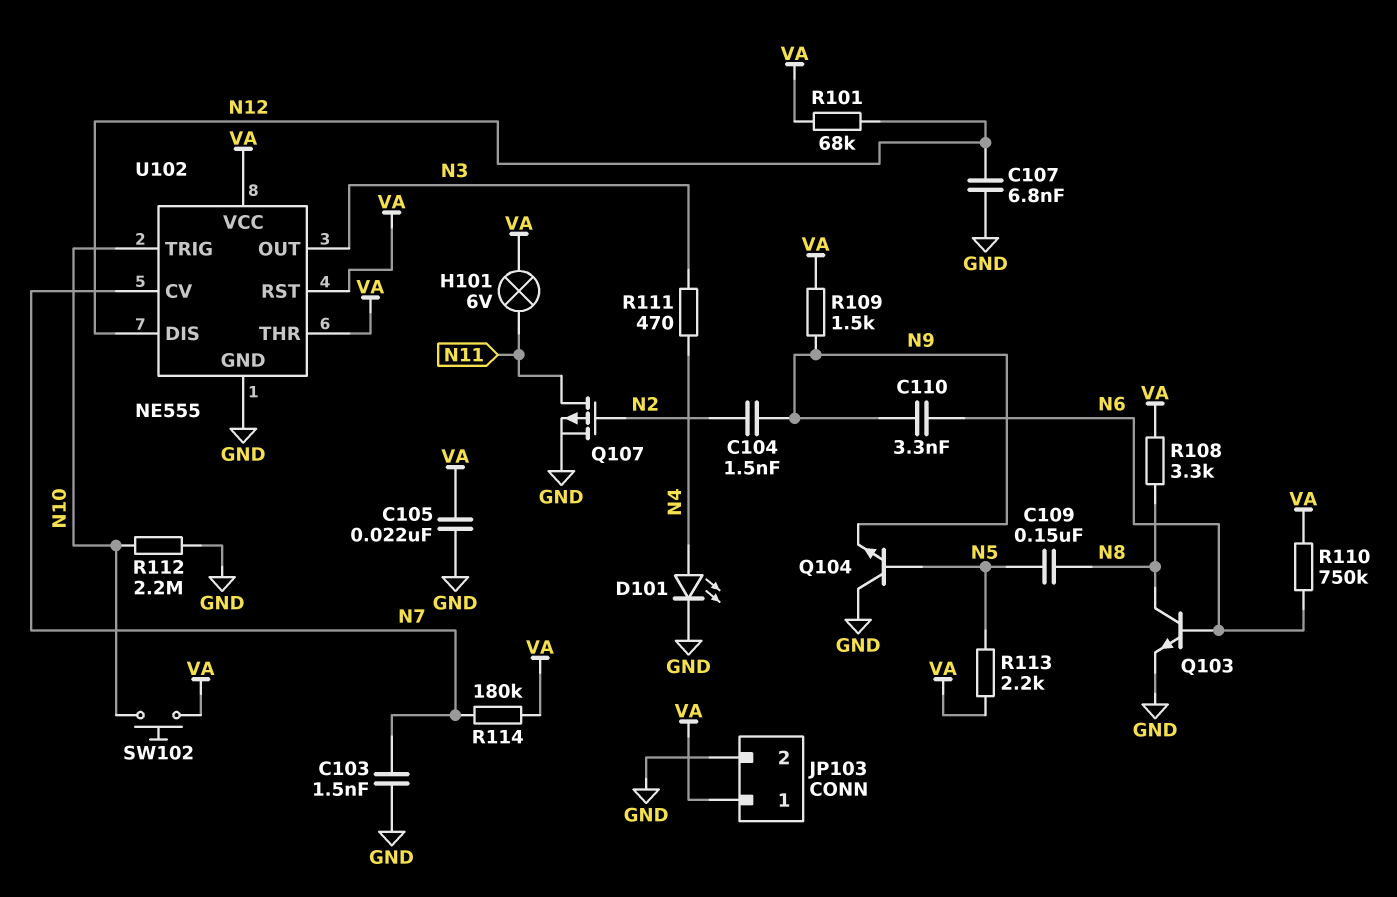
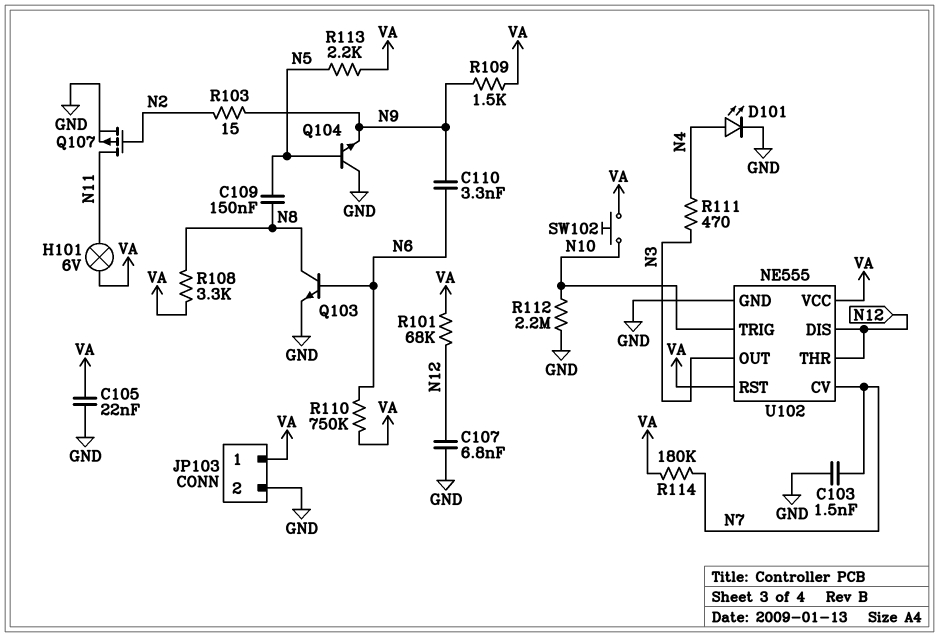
C104: 1.5nF (N2, N9) -> none
R103: none -> 15 (N2, N9)
U102 pin THR: VA -> N12

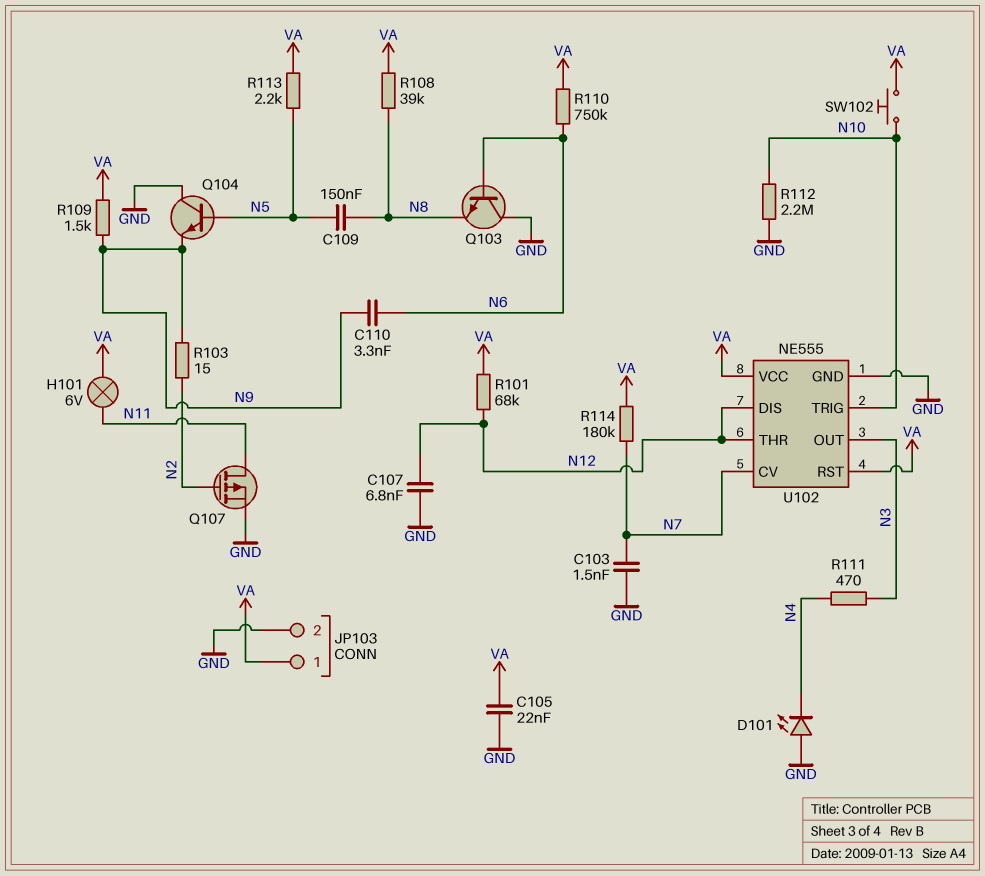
D101: LED (A N4, K GND) -> LED (A GND, K N4)
Q103: NPN (B N6, C N8, E GND) -> NPN (B N6, C GND, E N8)
R108: 3.3k (N8, VA) -> 39k (N8, VA)

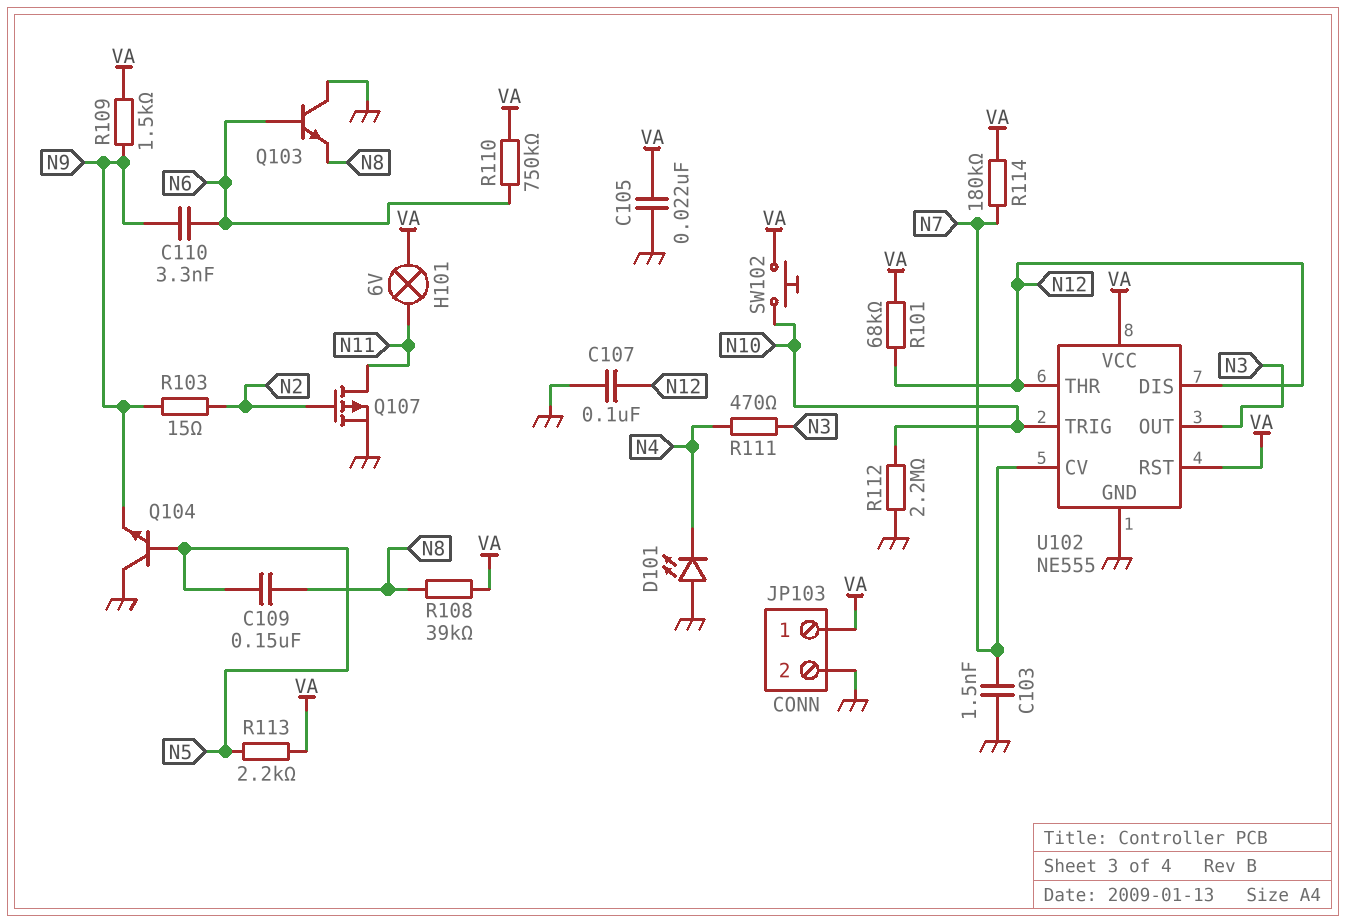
C107: 6.8nF (GND, N12) -> 100nF (GND, N12)

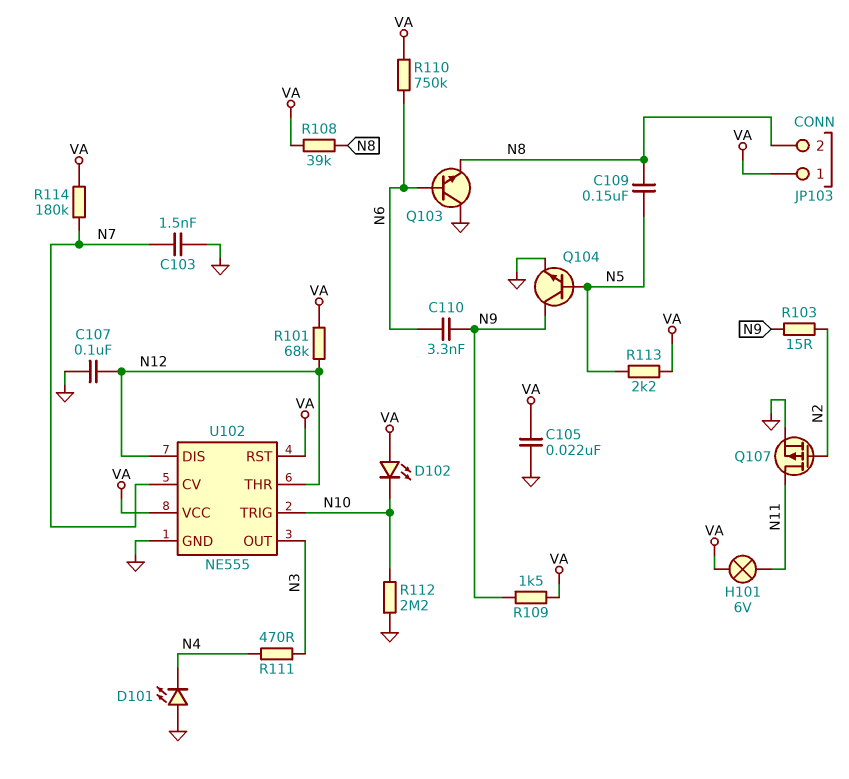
D102: none -> LED (A VA, K N10)
JP103 pin 2: GND -> N8
Q104: NPN (B N5, C GND, E N9) -> NPN (B N5, C N9, E GND)
SW102: button (N10, VA) -> none

